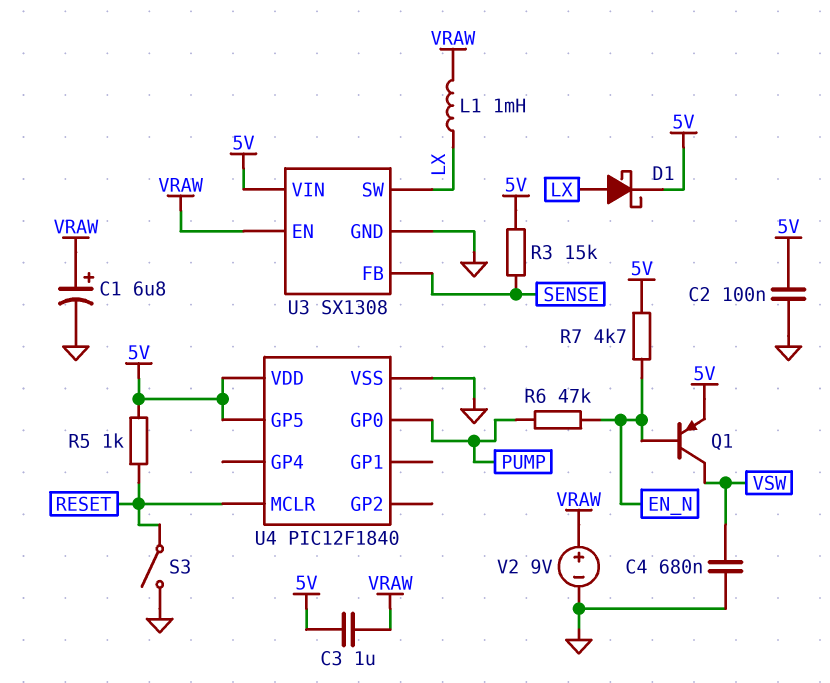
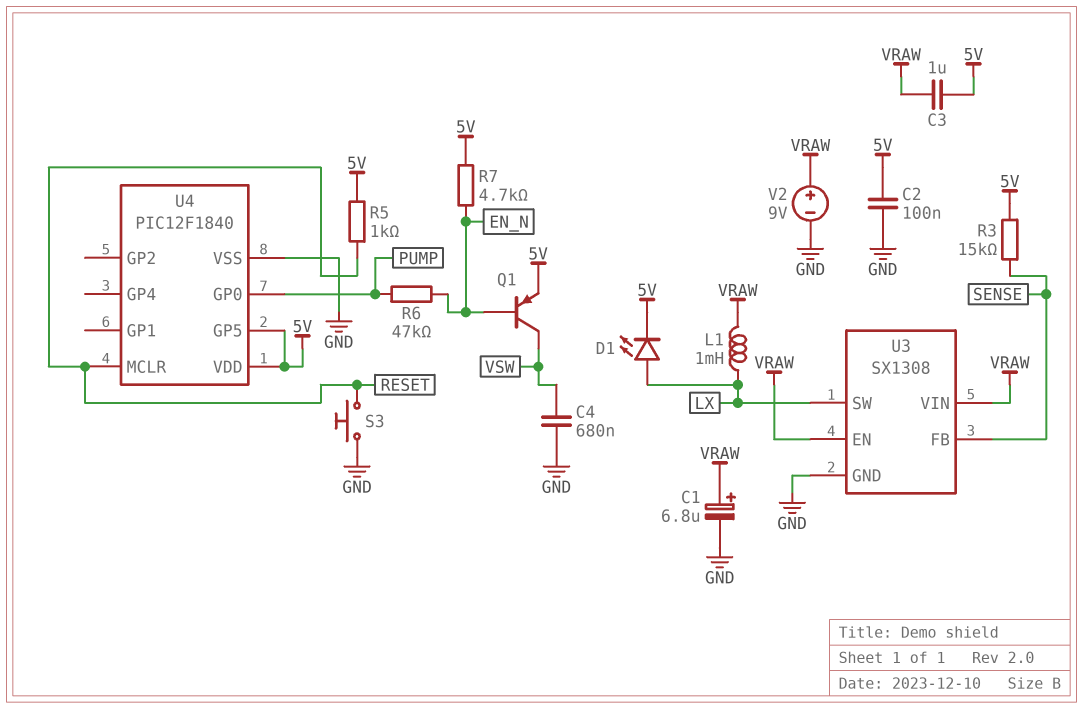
D1: schottky (A LX, K 5V) -> LED (A LX, K 5V)
S3: switch (GND, RESET) -> button (GND, RESET)
U3 pin VIN: 5V -> VRAW

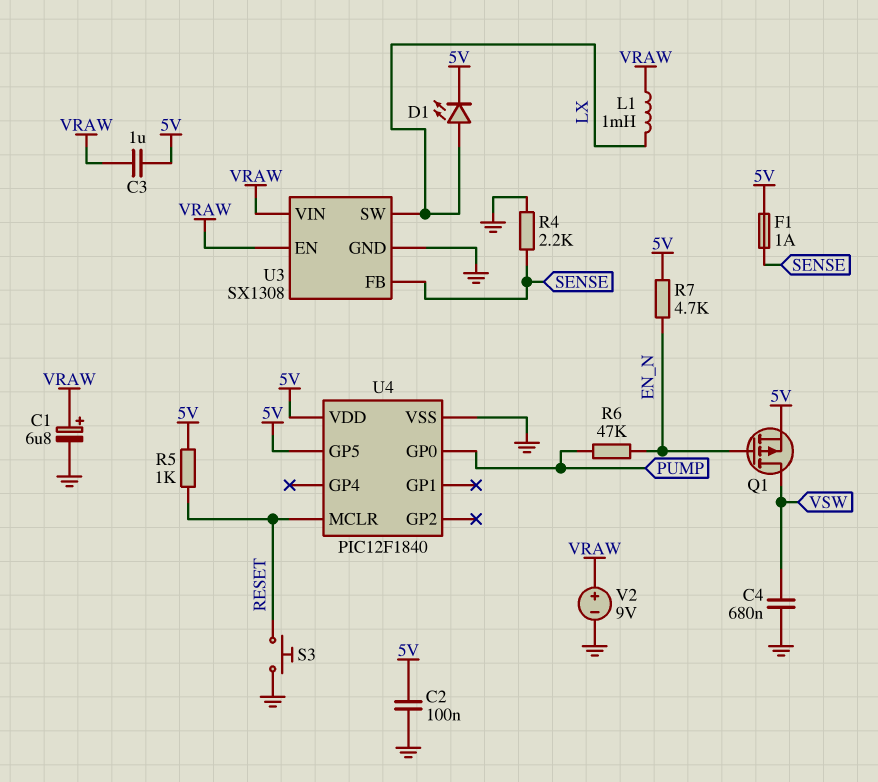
F1: none -> 1A (5V, SENSE)
Q1: PNP (B EN_N, C VSW, E 5V) -> PMOS (G EN_N, D VSW, S 5V)
R3: 15k (5V, SENSE) -> none
R4: none -> 2.2k (GND, SENSE)

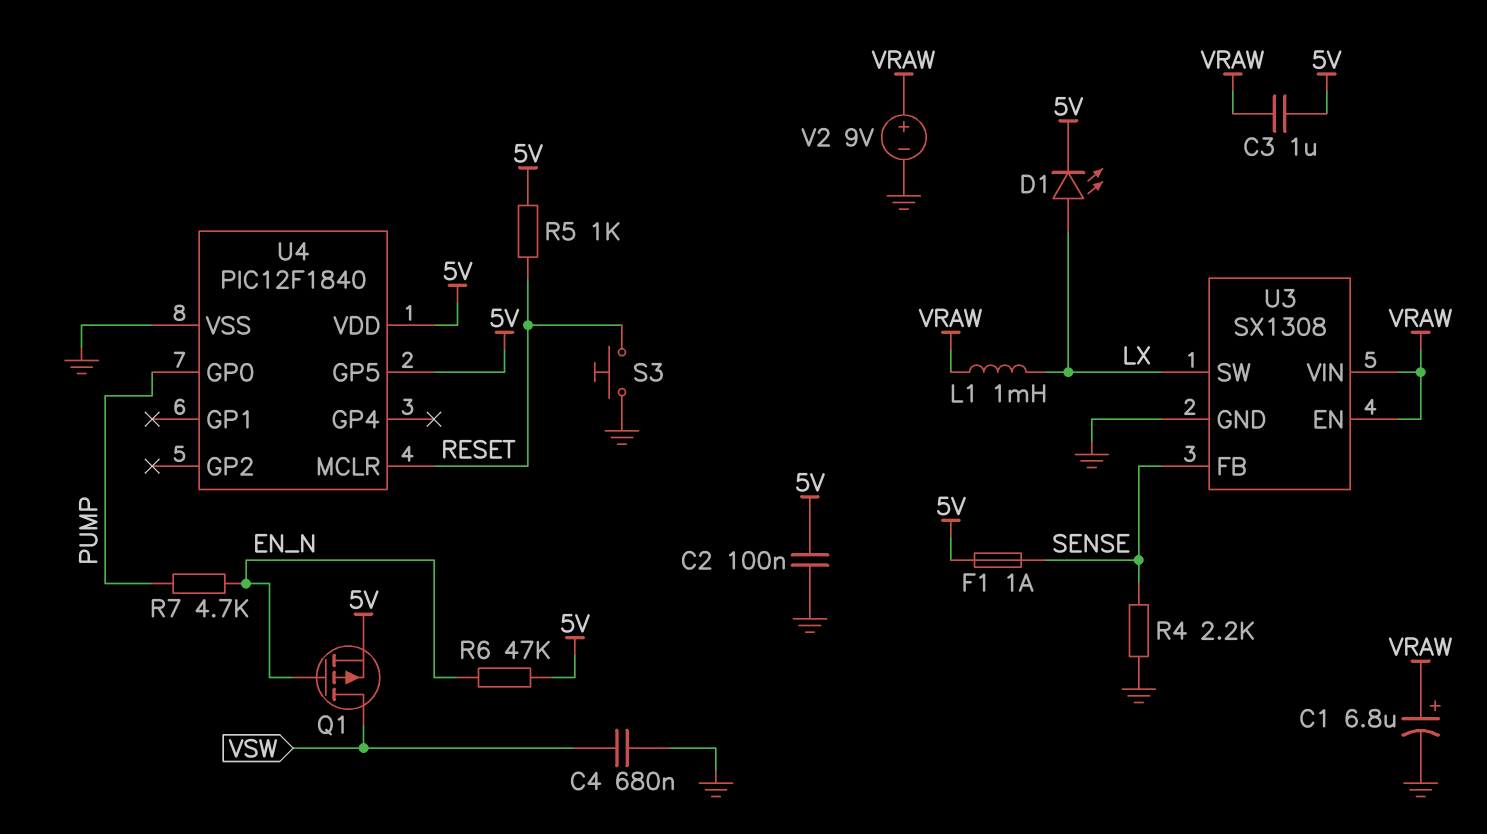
R6: 47k (EN_N, PUMP) -> 47k (5V, EN_N)
R7: 4.7k (5V, EN_N) -> 4.7k (EN_N, PUMP)

